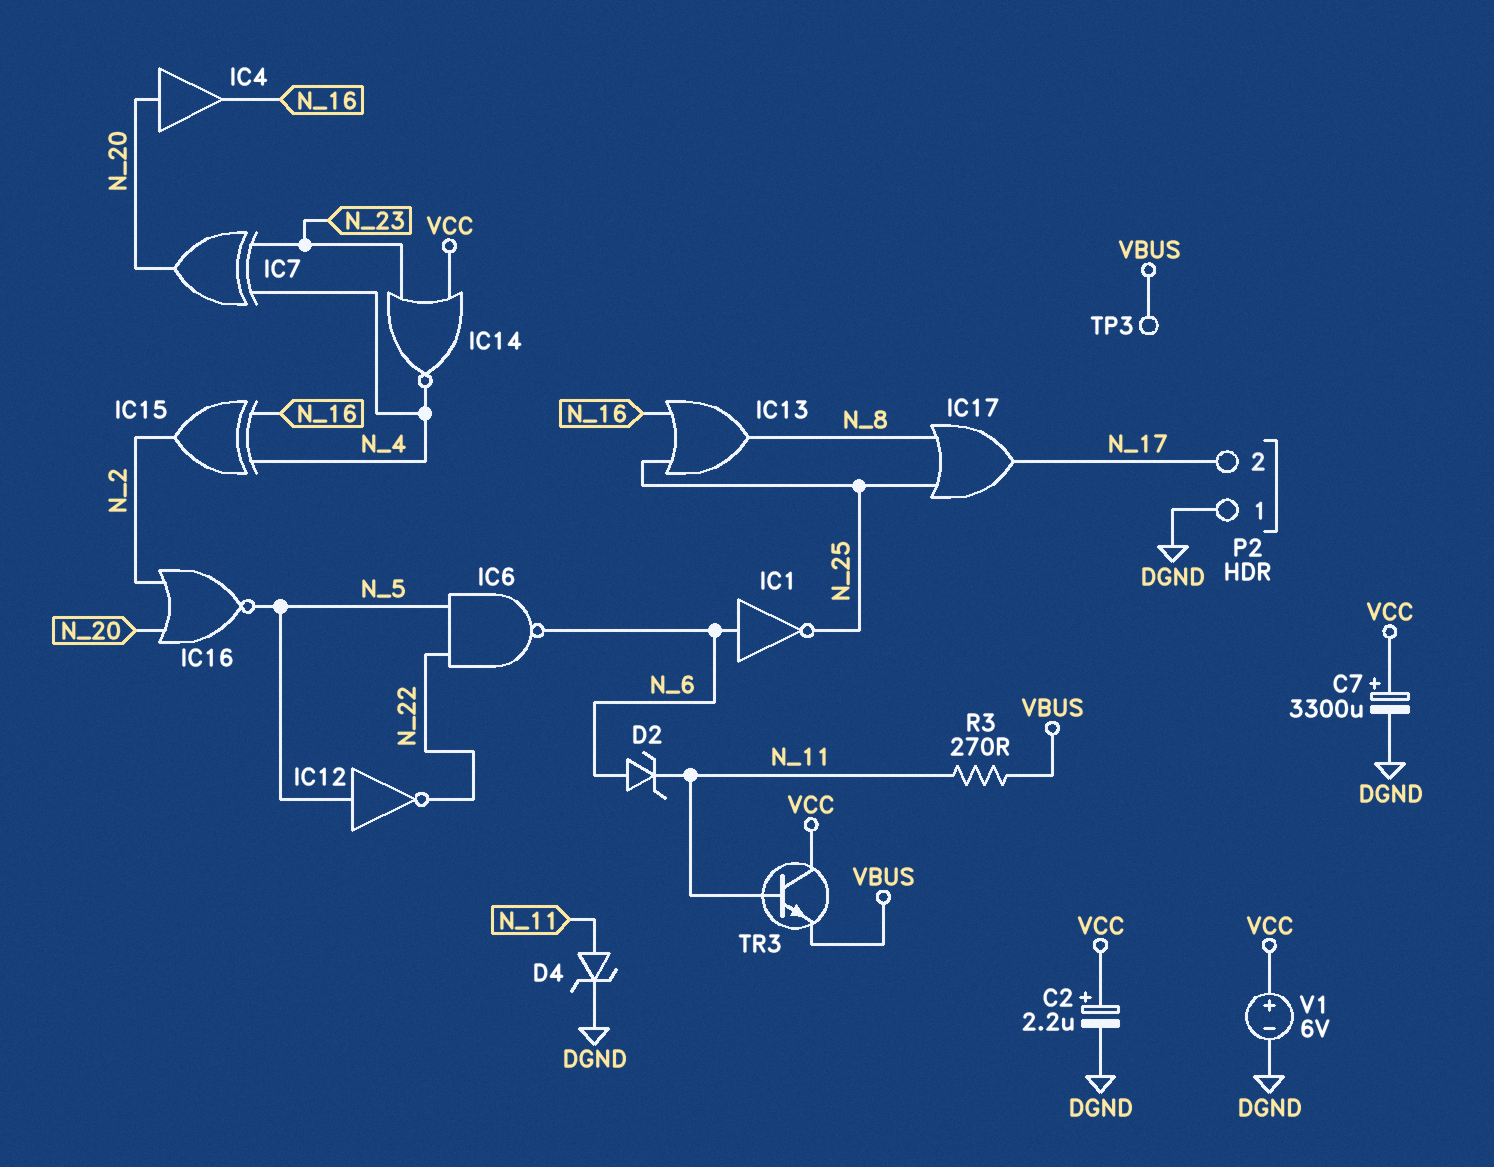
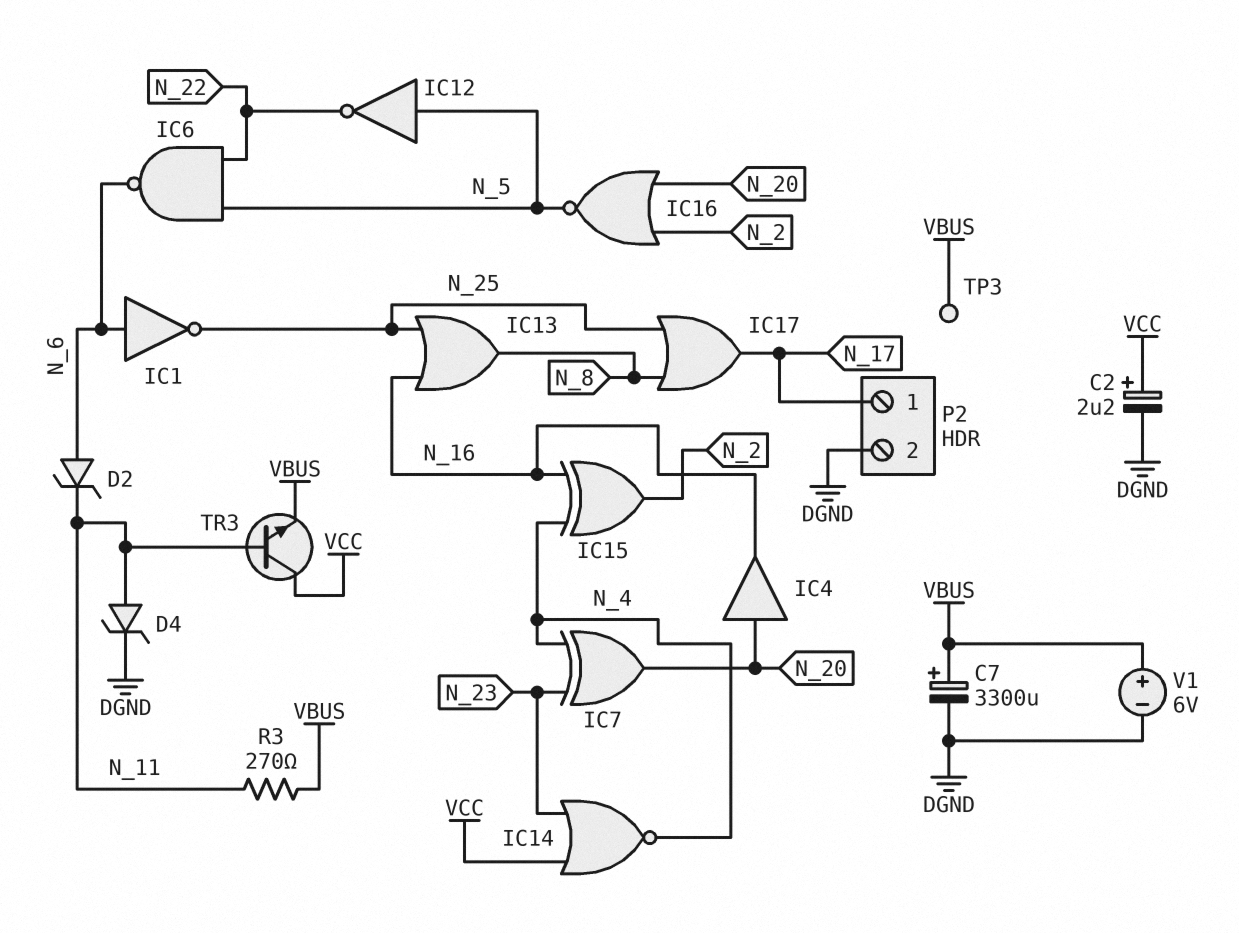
C7: 3300uF (plus VCC, minus DGND) -> 3300uF (plus VBUS, minus DGND)
P2 pin 1: DGND -> N_17
P2 pin 2: N_17 -> DGND
V1: 6V (plus VCC, minus DGND) -> 6V (plus VBUS, minus DGND)

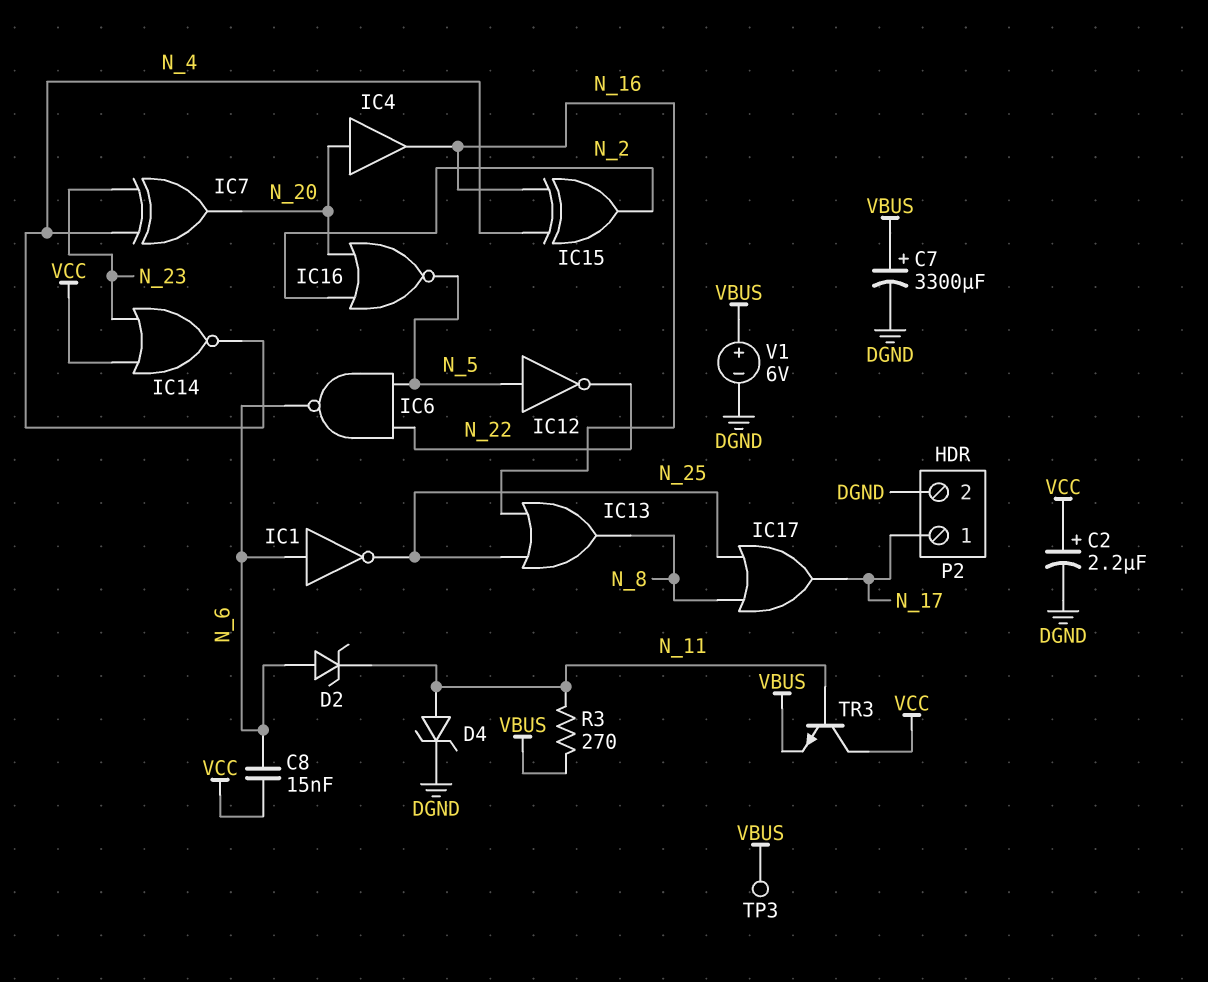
C8: none -> 15nF (N_6, VCC)

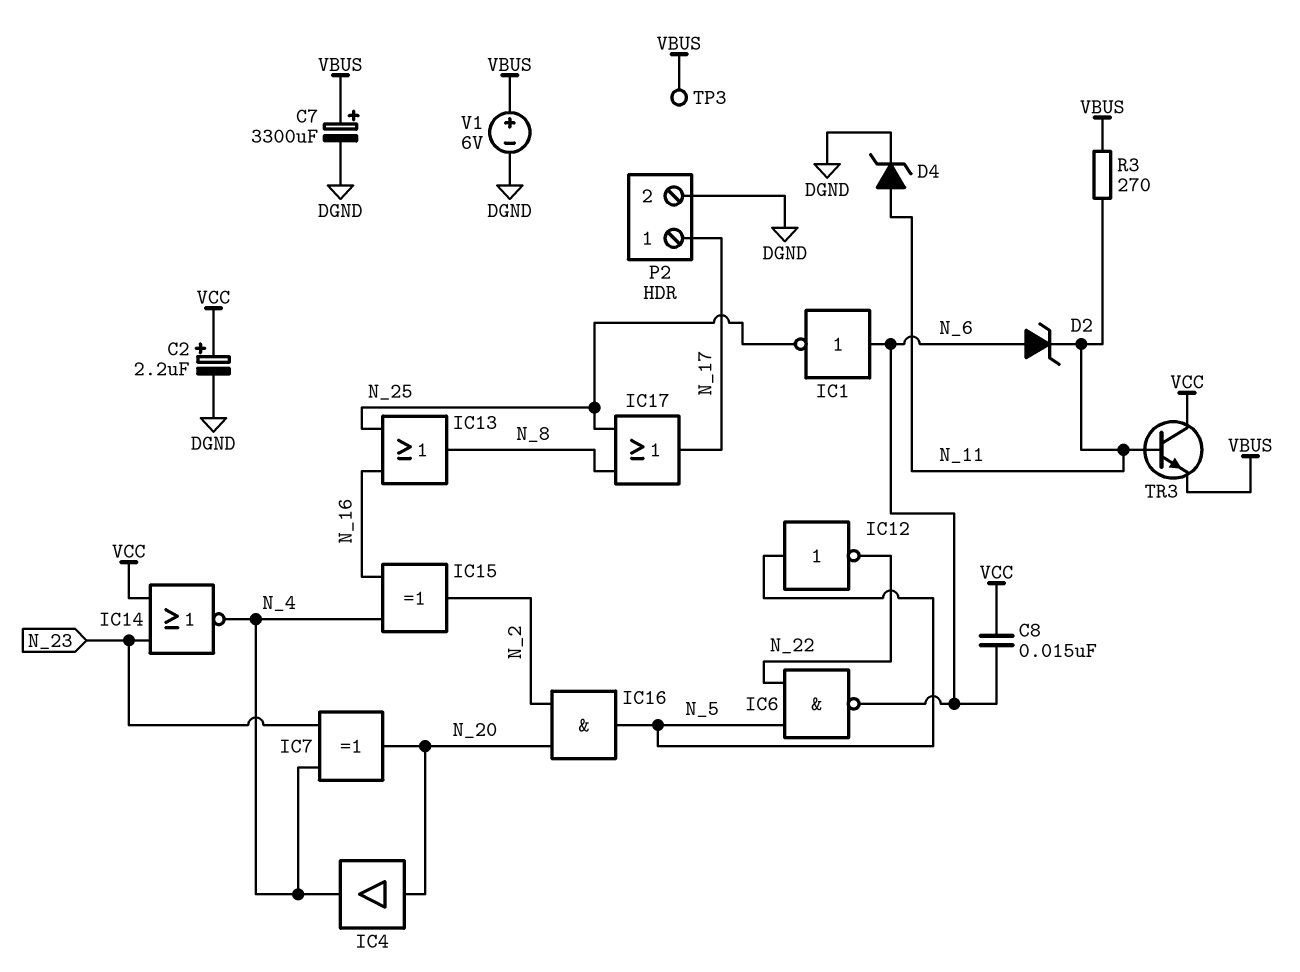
IC4: buffer (in N_20, out N_16) -> buffer (in N_20, out N_4)
IC16: NOR (in N_2, in N_20, out N_5) -> AND (in N_2, in N_20, out N_5)

